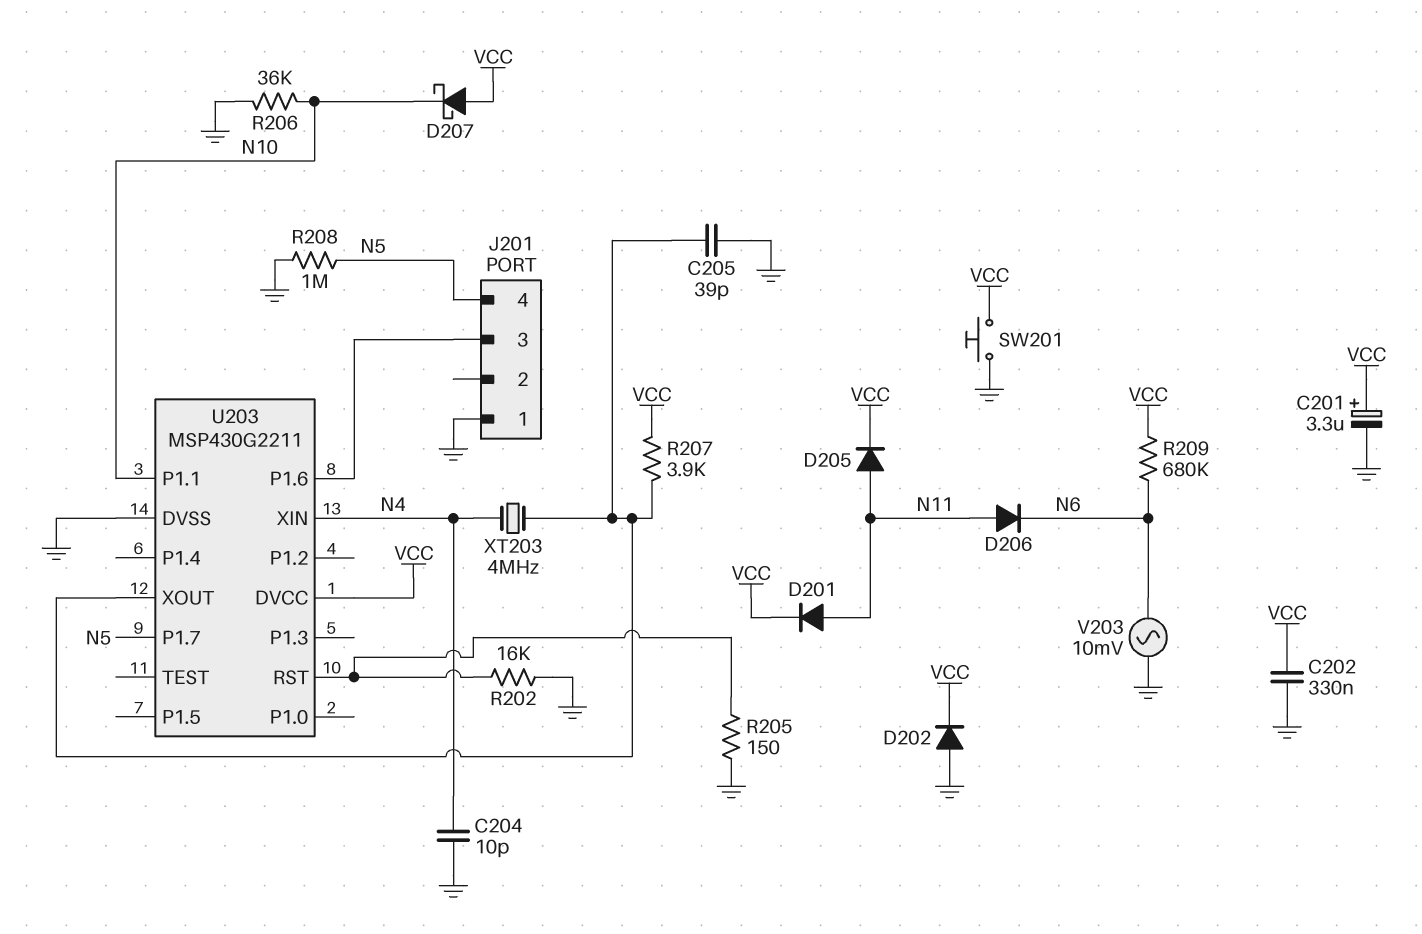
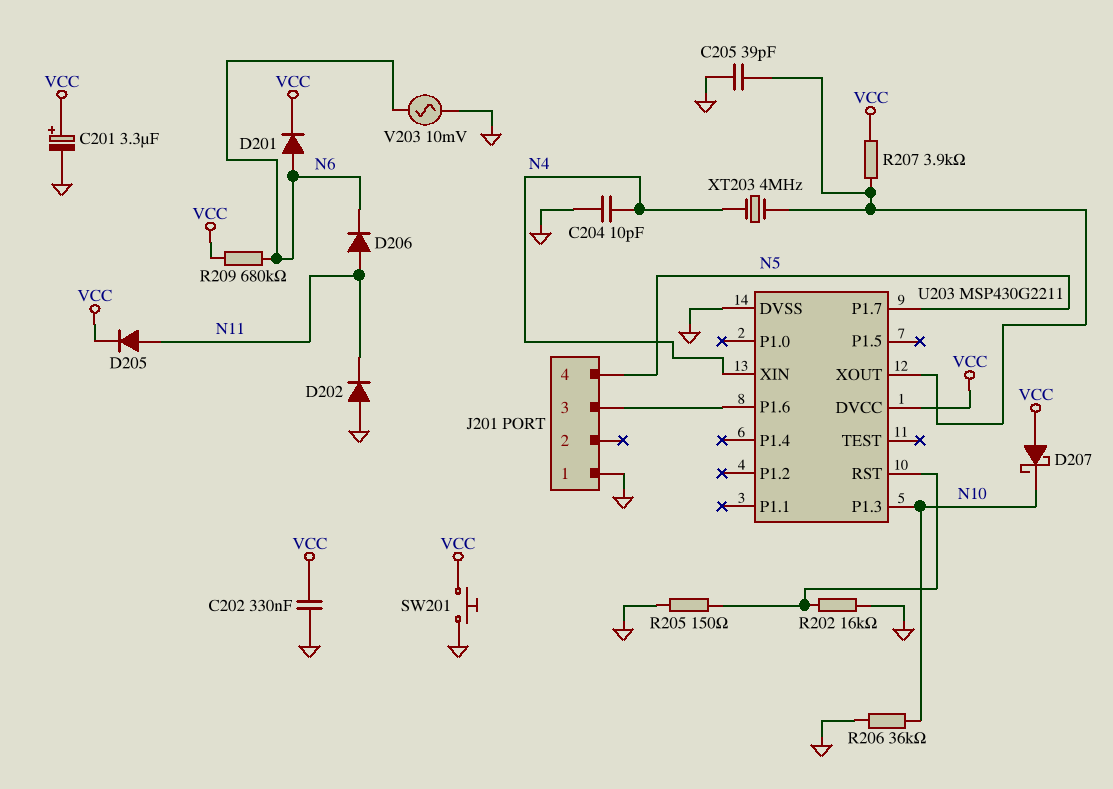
D201: diode (A N11, K VCC) -> diode (A N6, K VCC)
D202: diode (A GND, K VCC) -> diode (A GND, K N11)
R208: 1M (GND, N5) -> none
U203 pin P1.1: N10 -> none
U203 pin P1.3: none -> N10

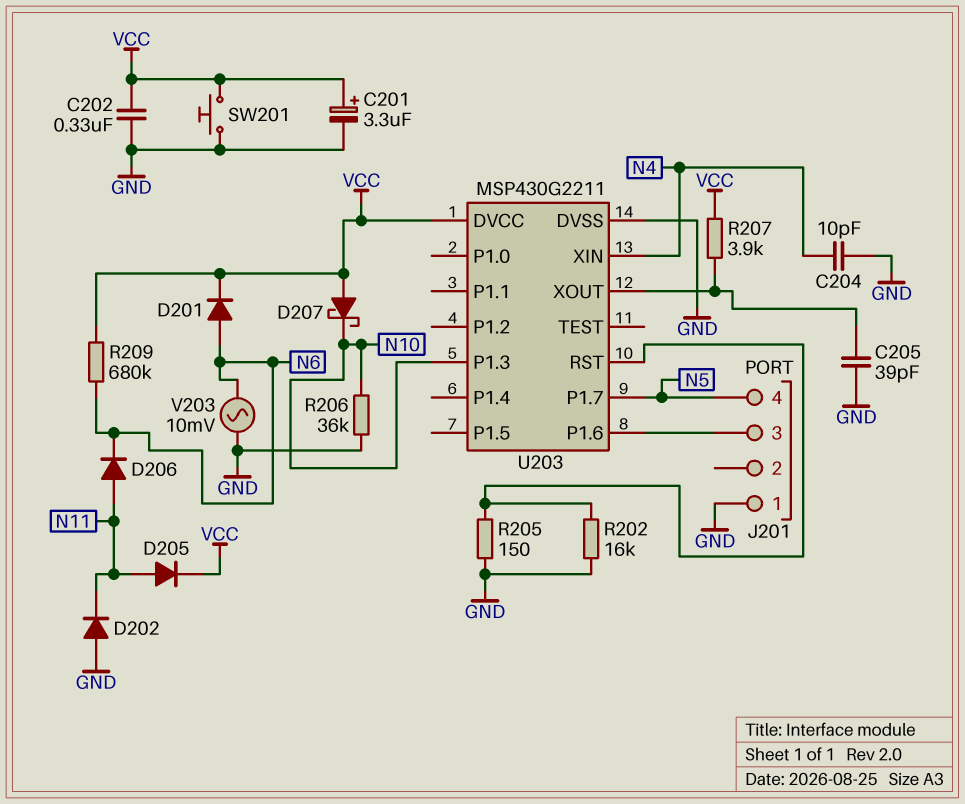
XT203: 4MHz (N4, U203/XOUT) -> none

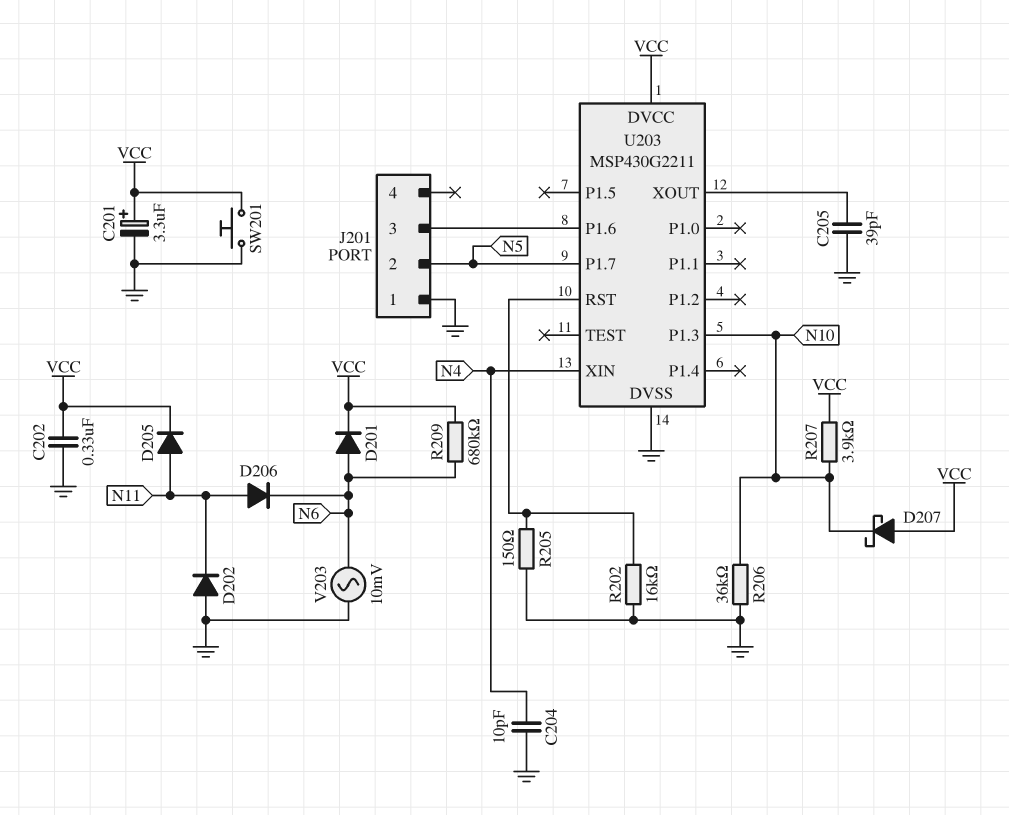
J201 pin 2: none -> N5
J201 pin 4: N5 -> none
R207: 3.9k (U203/XOUT, VCC) -> 3.9k (N10, VCC)

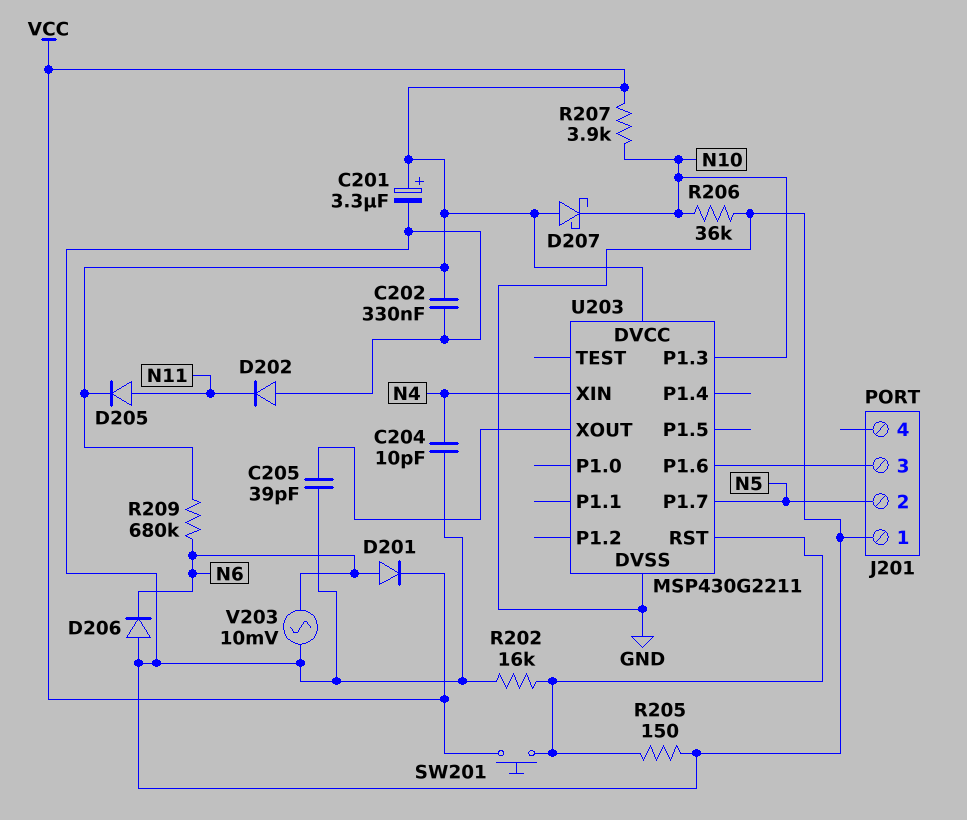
D206: diode (A N11, K N6) -> diode (A GND, K N6)
SW201: button (GND, VCC) -> button (U203/RST, VCC)

